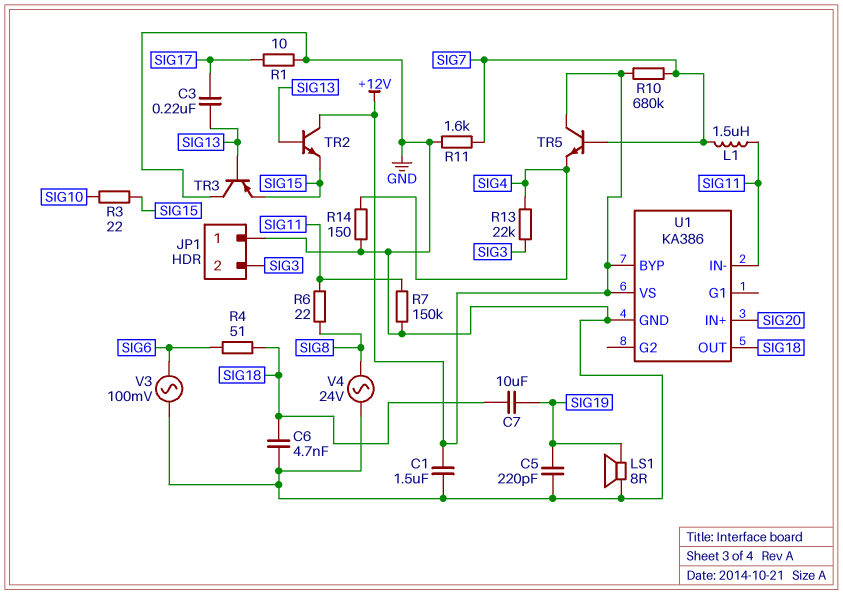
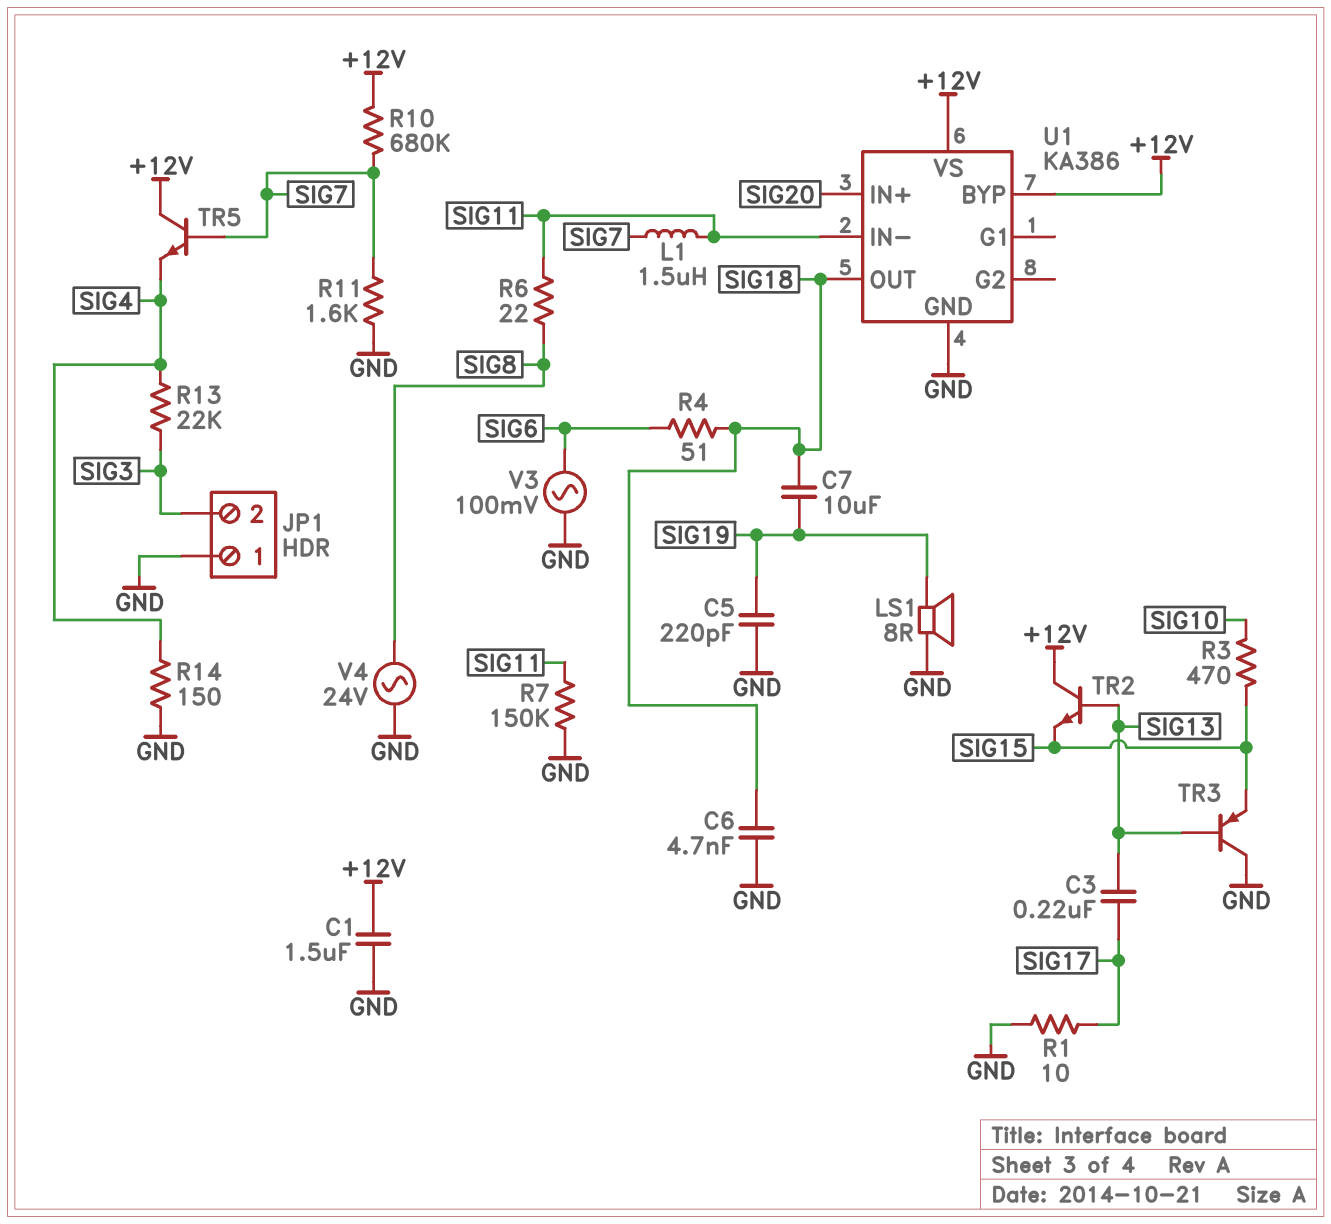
R3: 22 (SIG10, SIG15) -> 470 (SIG10, SIG15)

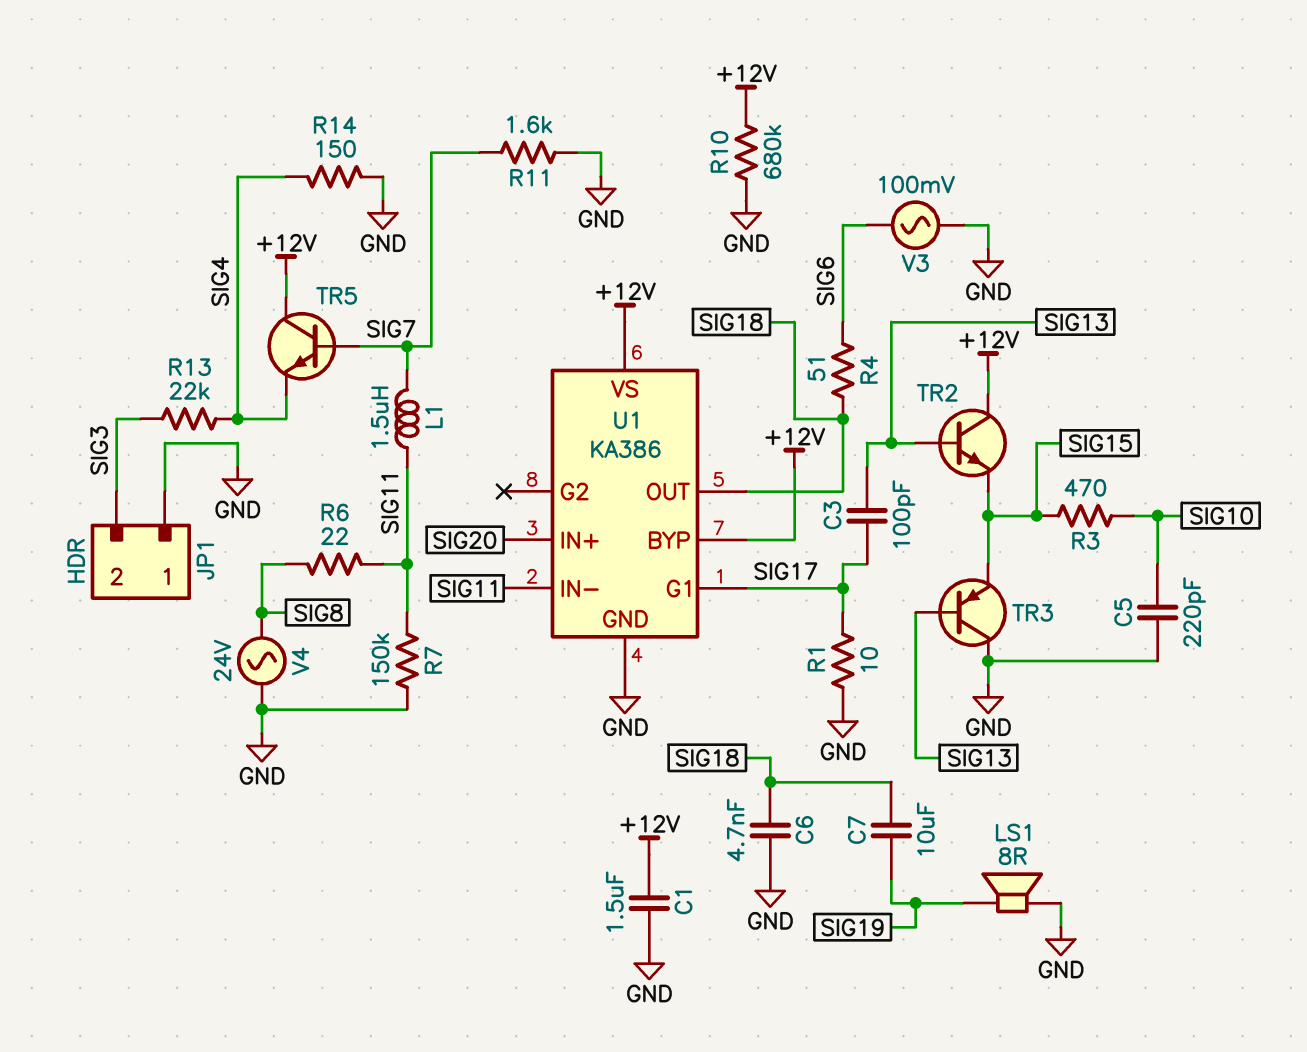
C3: 220nF (SIG13, SIG17) -> 100pF (SIG13, SIG17)
C5: 220pF (GND, SIG19) -> 220pF (GND, SIG10)
R10: 680k (+12V, SIG7) -> 680k (+12V, GND)
U1 pin G1: none -> SIG17

